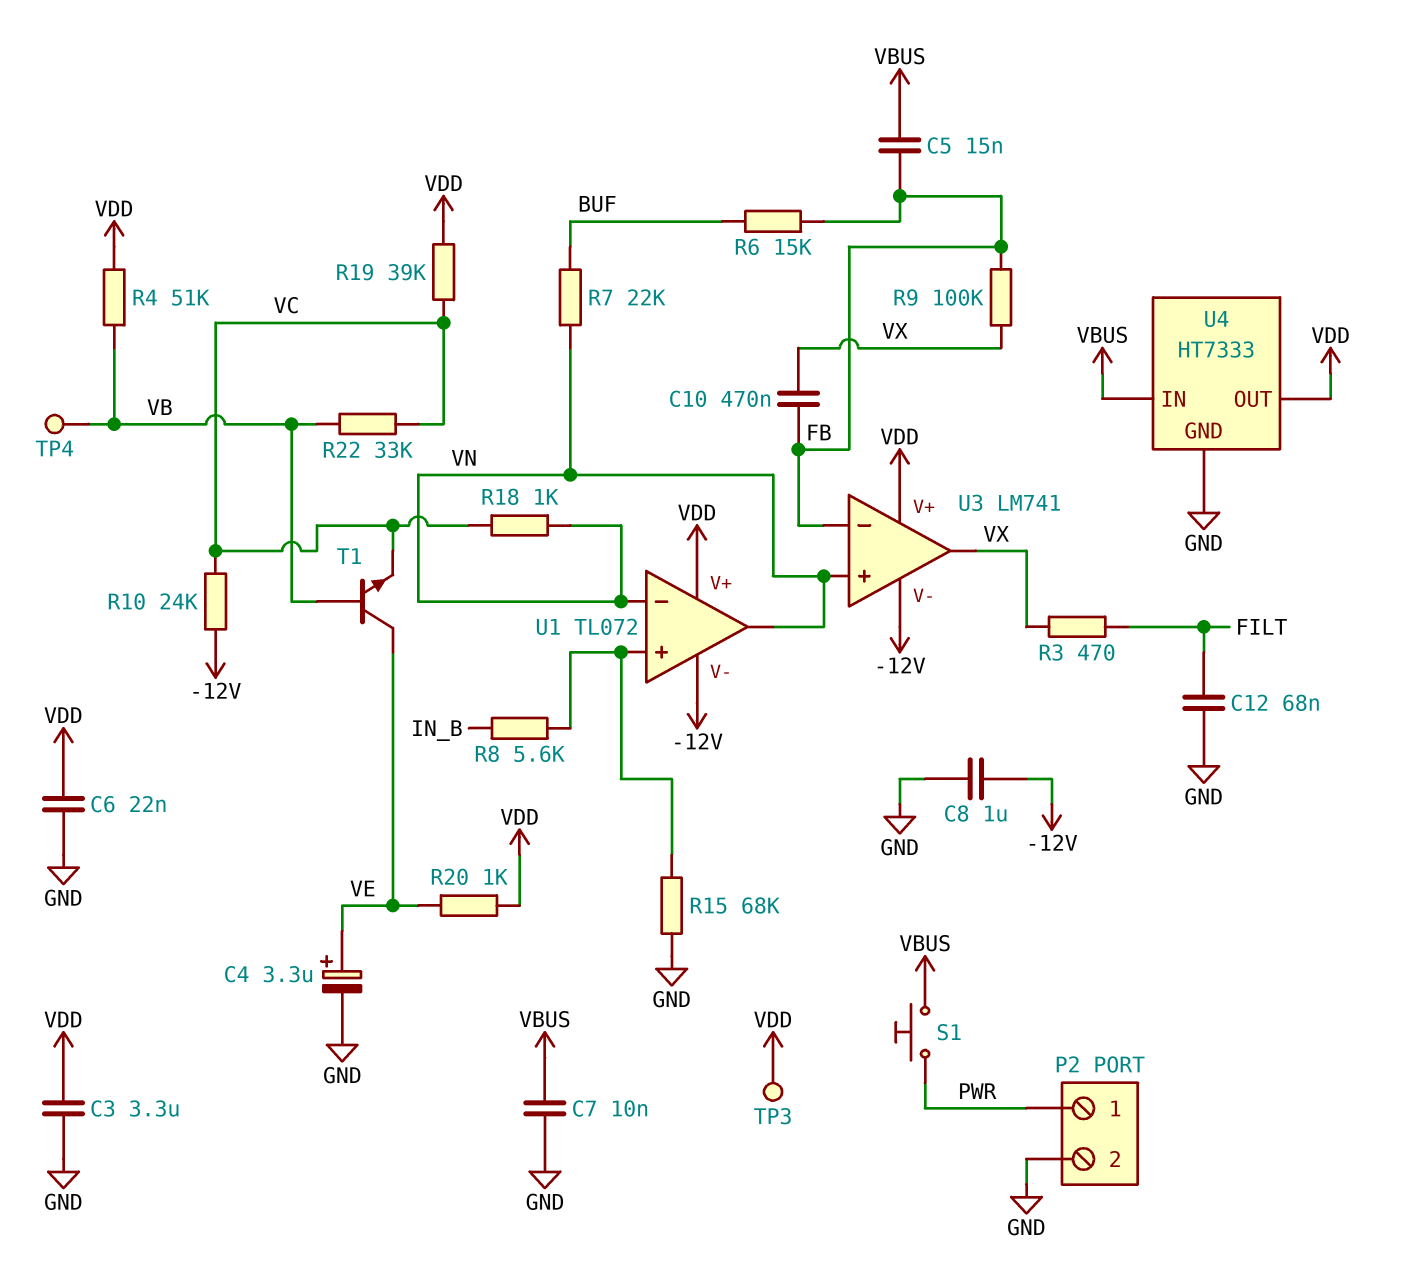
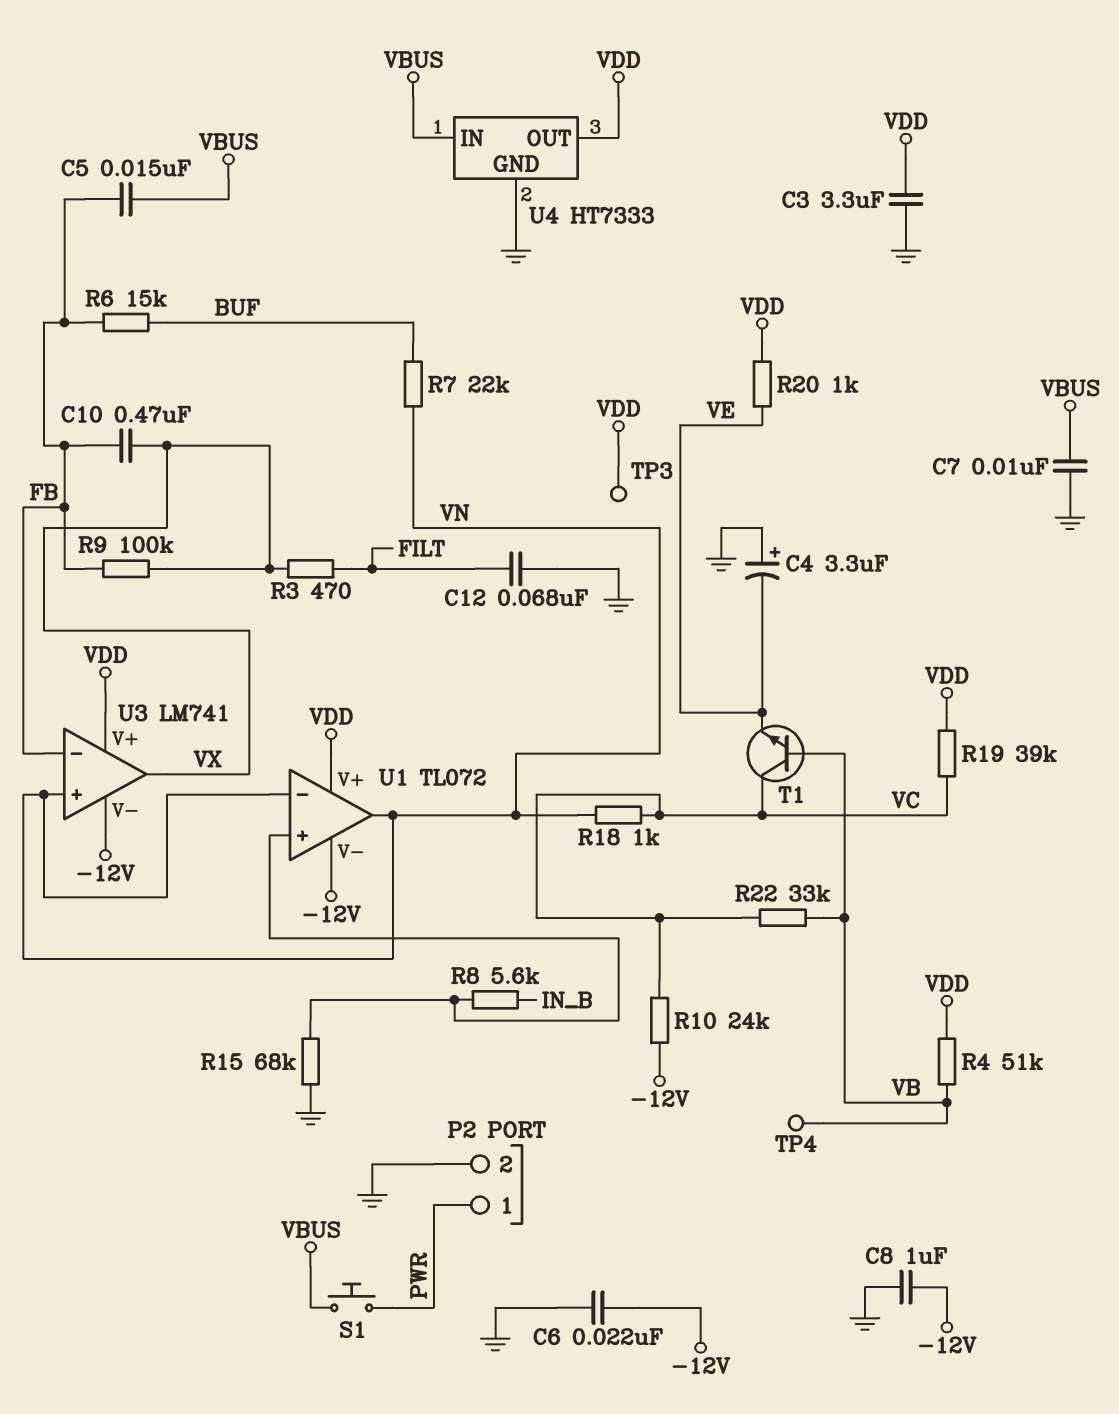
C4: 3.3uF (plus VE, minus GND) -> 3.3uF (plus GND, minus VE)
C6: 22nF (GND, VDD) -> 22nF (-12V, GND)
T1: NPN (B VB, C VE, E VC) -> NPN (B VB, C VC, E VE)

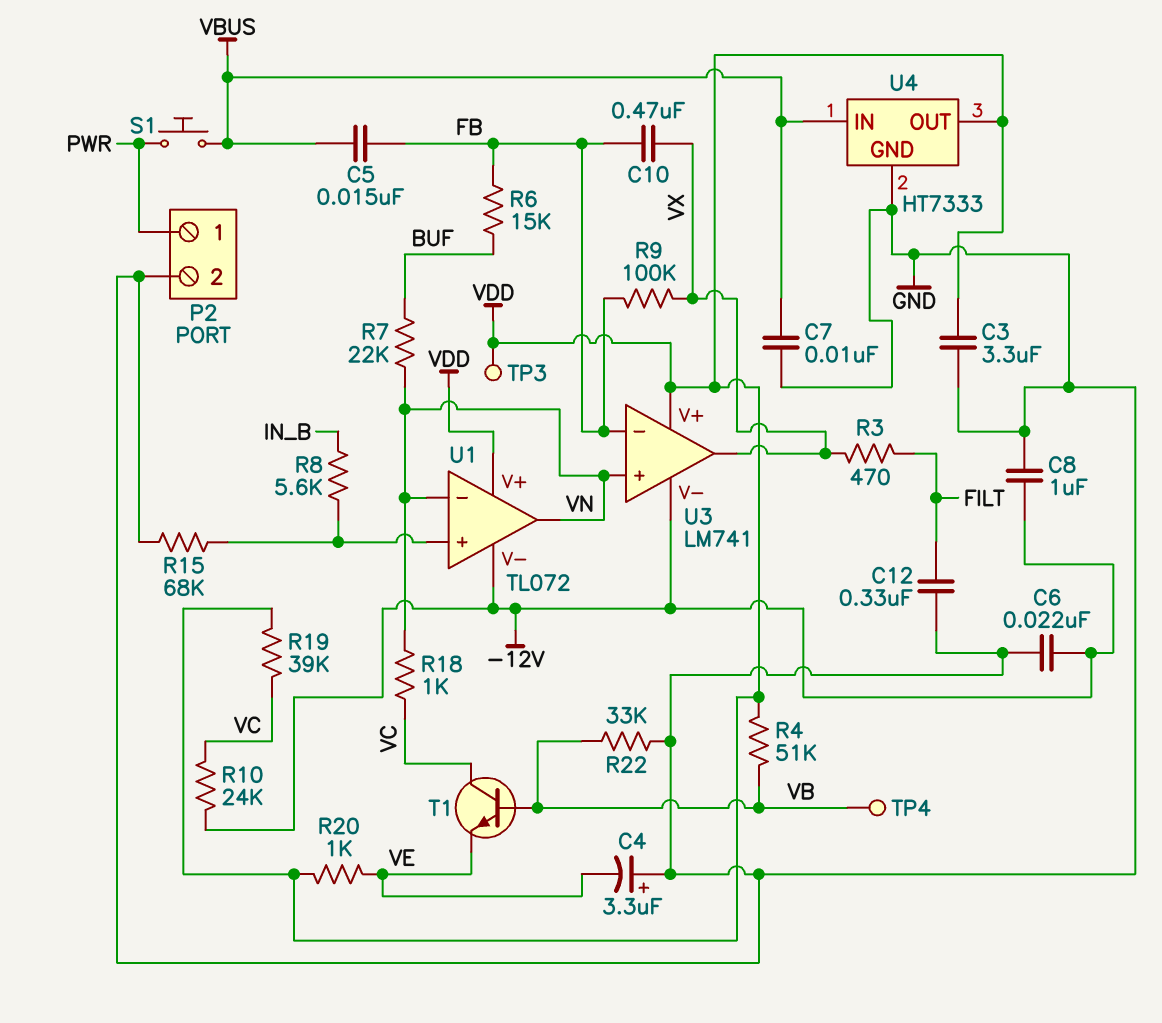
C12: 68nF (FILT, GND) -> 330nF (FILT, GND)
R22: 33k (VB, VC) -> 33k (GND, VB)

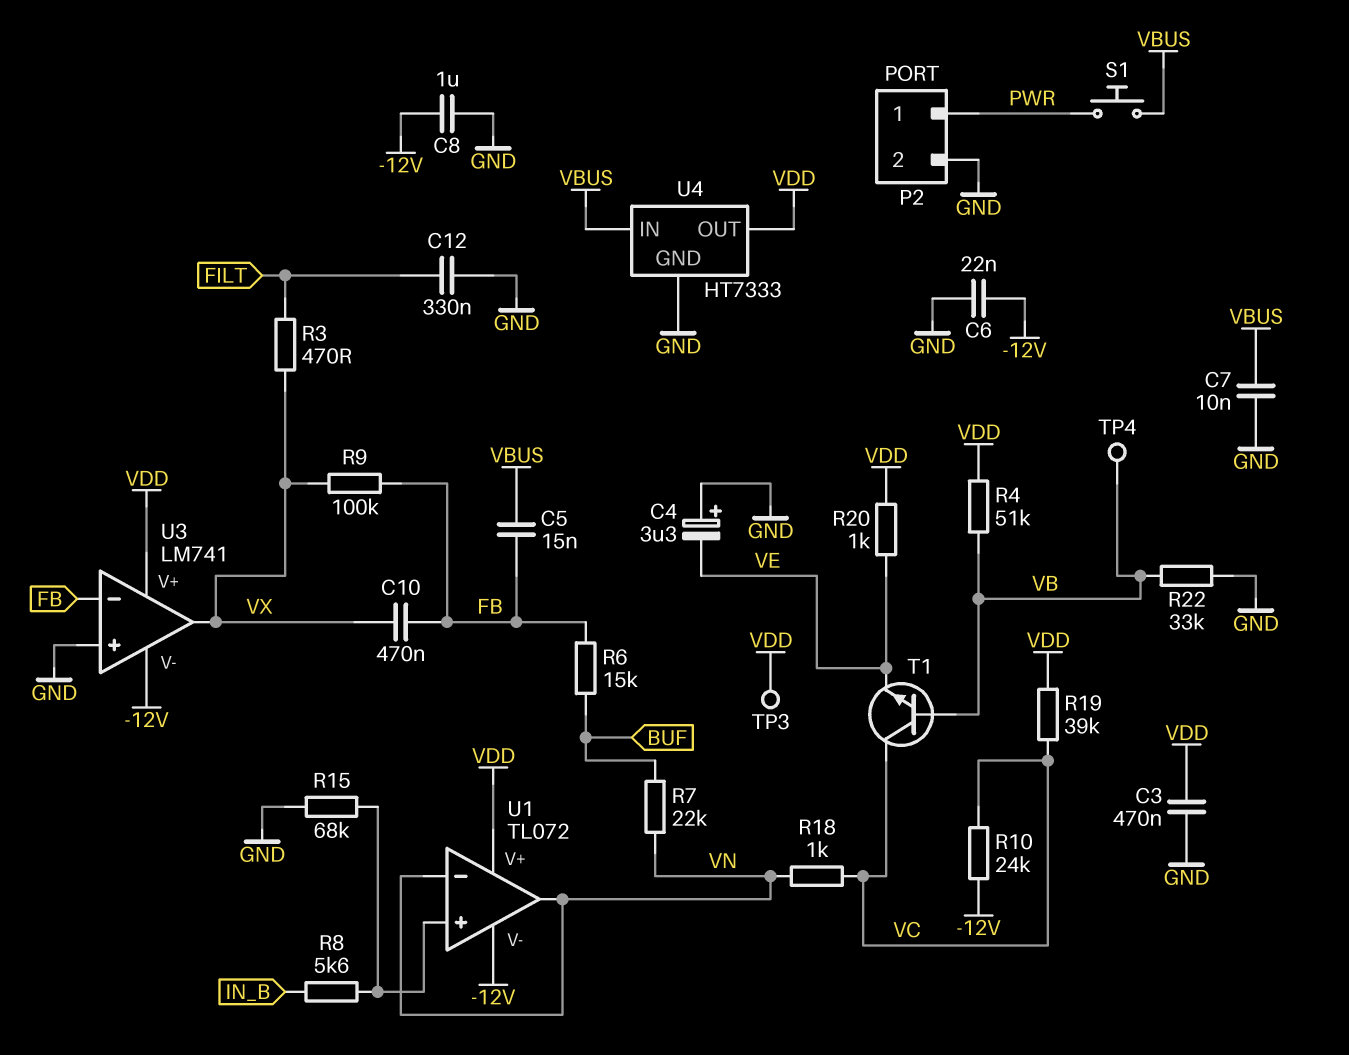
C3: 3.3uF (GND, VDD) -> 470nF (GND, VDD)
U3 pin in+: VN -> GND

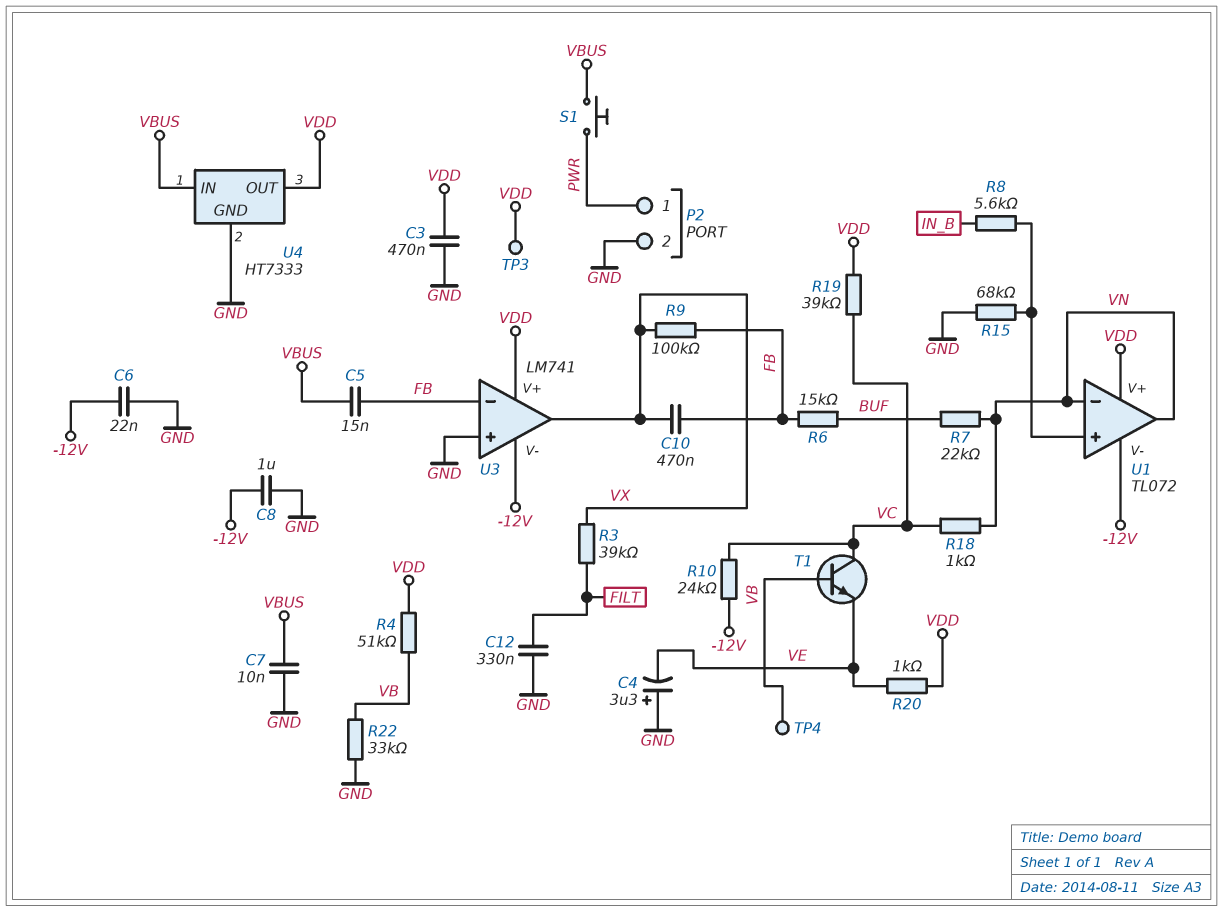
R3: 470 (FILT, VX) -> 39k (FILT, VX)

